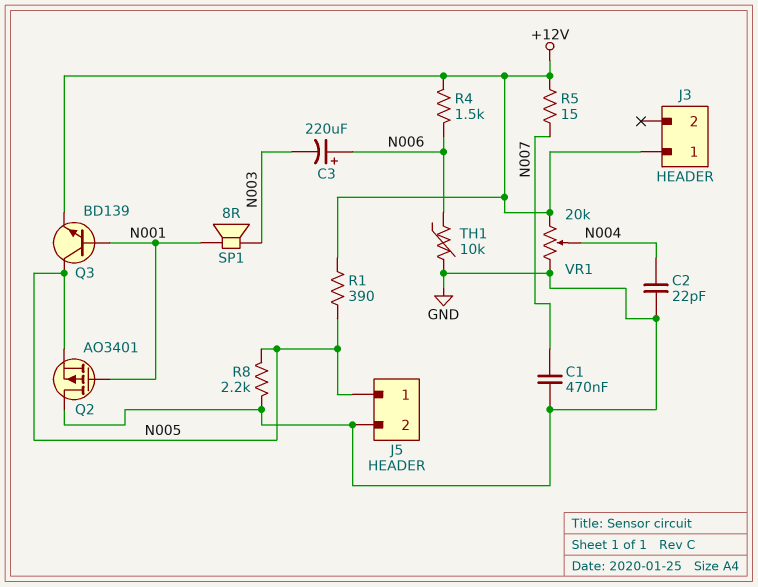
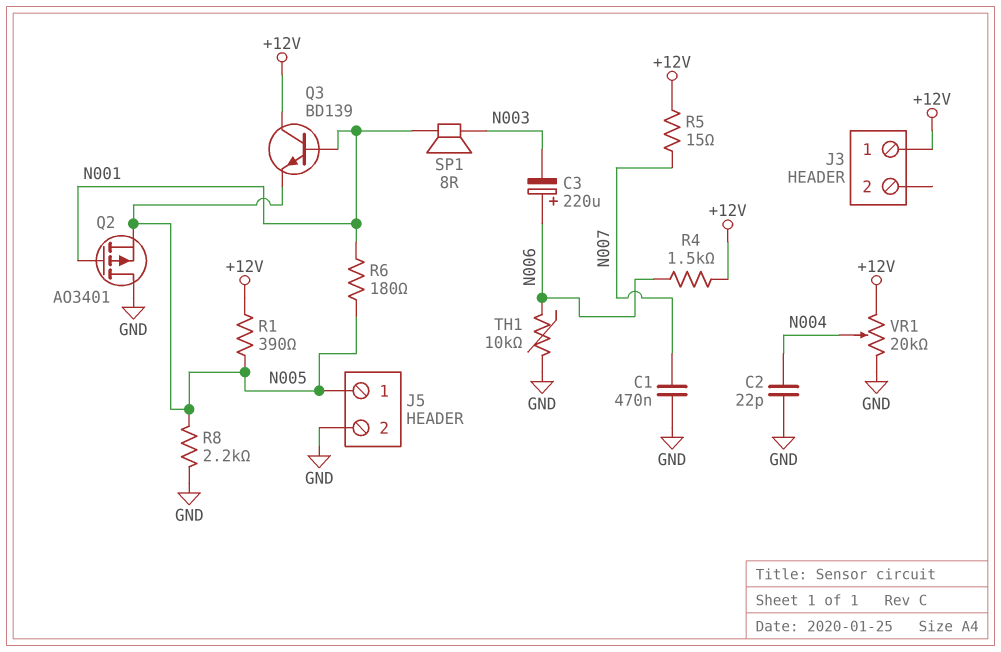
Q3: NPN BD139 (B N001, C N005, E +12V) -> NPN BD139 (B N001, C +12V, E N005)
R6: none -> 180 (N001, N005)

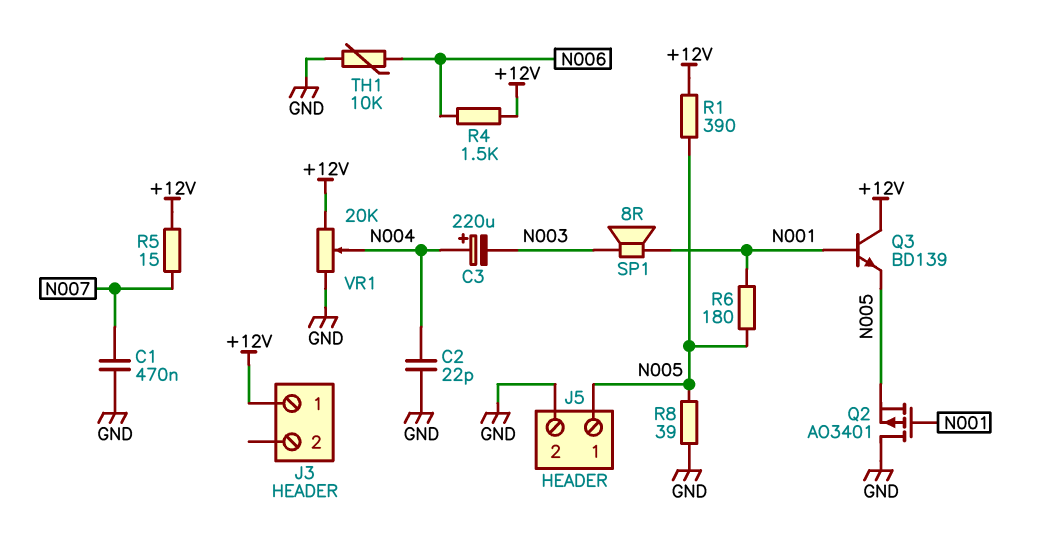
C3: 220uF (plus N006, minus N003) -> 220uF (plus N004, minus N003)
R8: 2.2k (GND, N005) -> 39 (GND, N005)

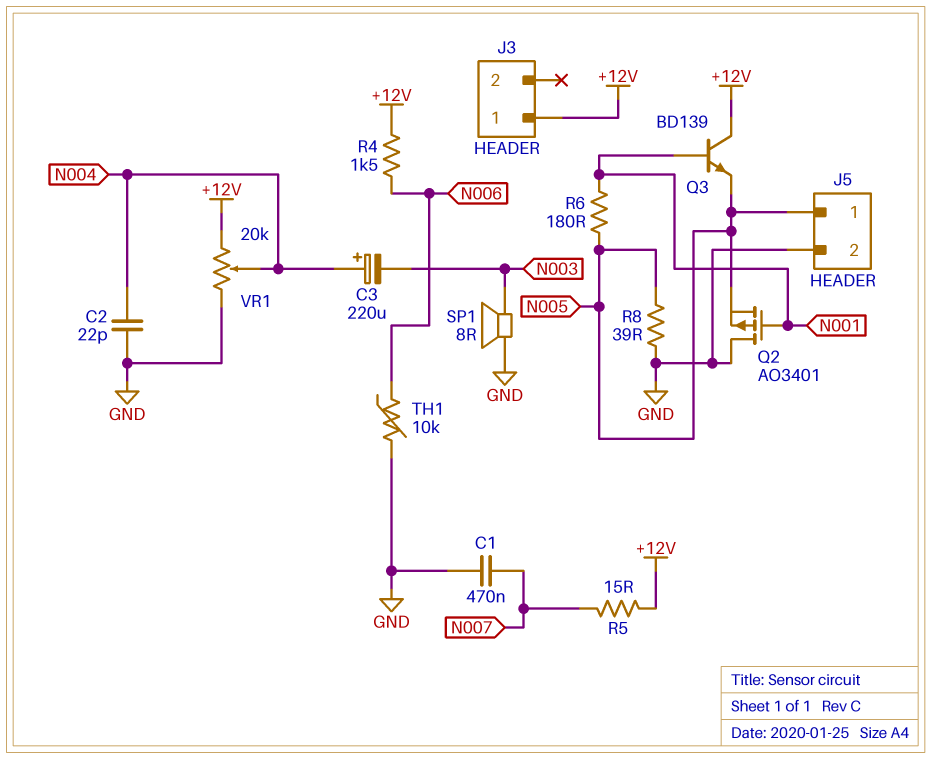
R1: 390 (+12V, N005) -> none
SP1: speaker 8R (N001, N003) -> speaker 8R (GND, N003)

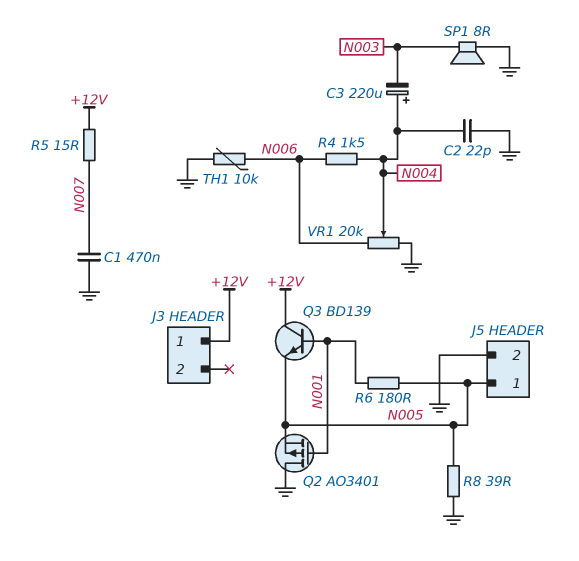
R4: 1.5k (+12V, N006) -> 1.5k (N004, N006)
VR1: 20k (+12V, GND, wiper N004) -> 20k (GND, N006, wiper N004)

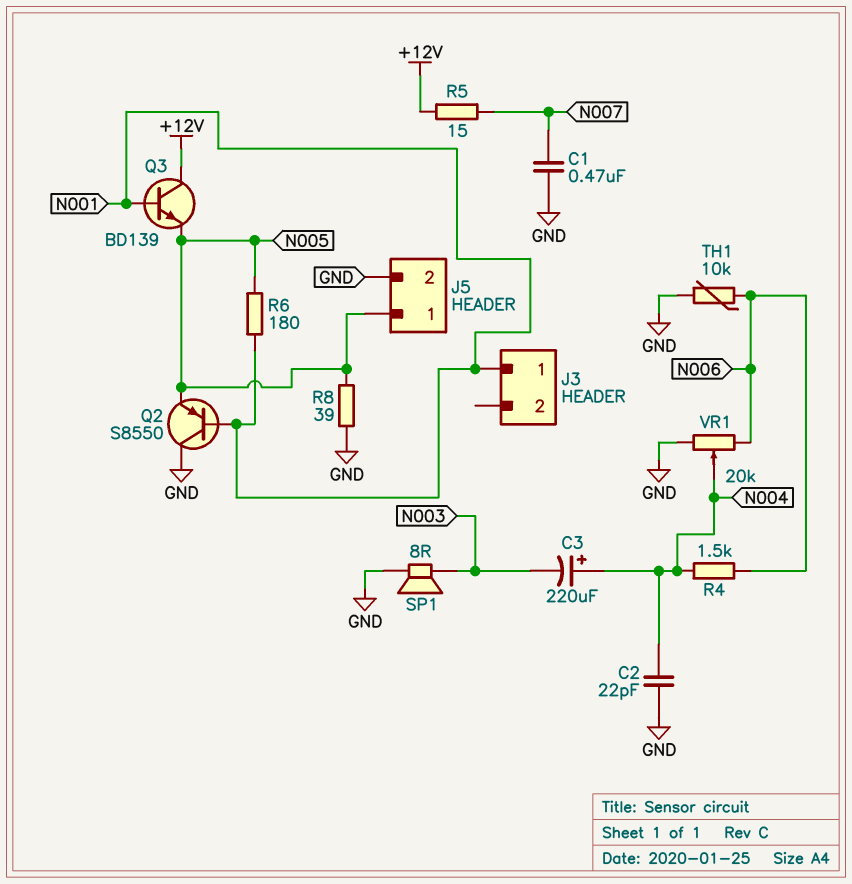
J3 pin 1: +12V -> N001
Q2: PMOS AO3401 (G N001, D GND, S N005) -> PNP S8550 (B N001, C GND, E N005)

